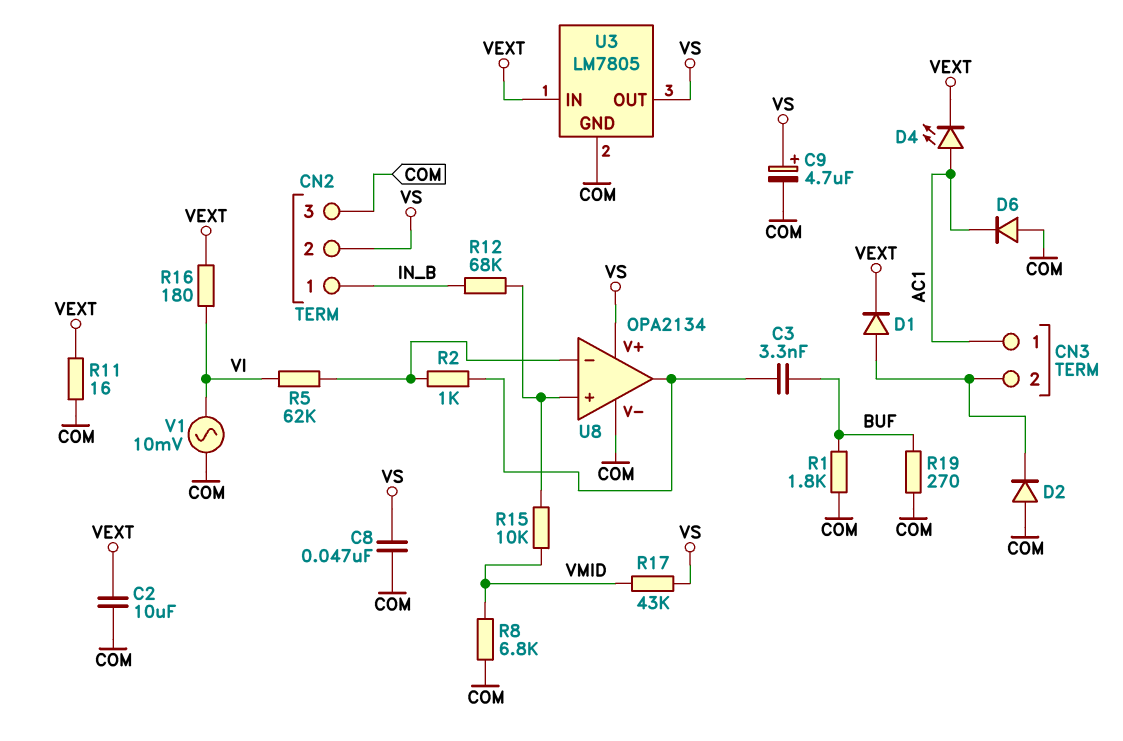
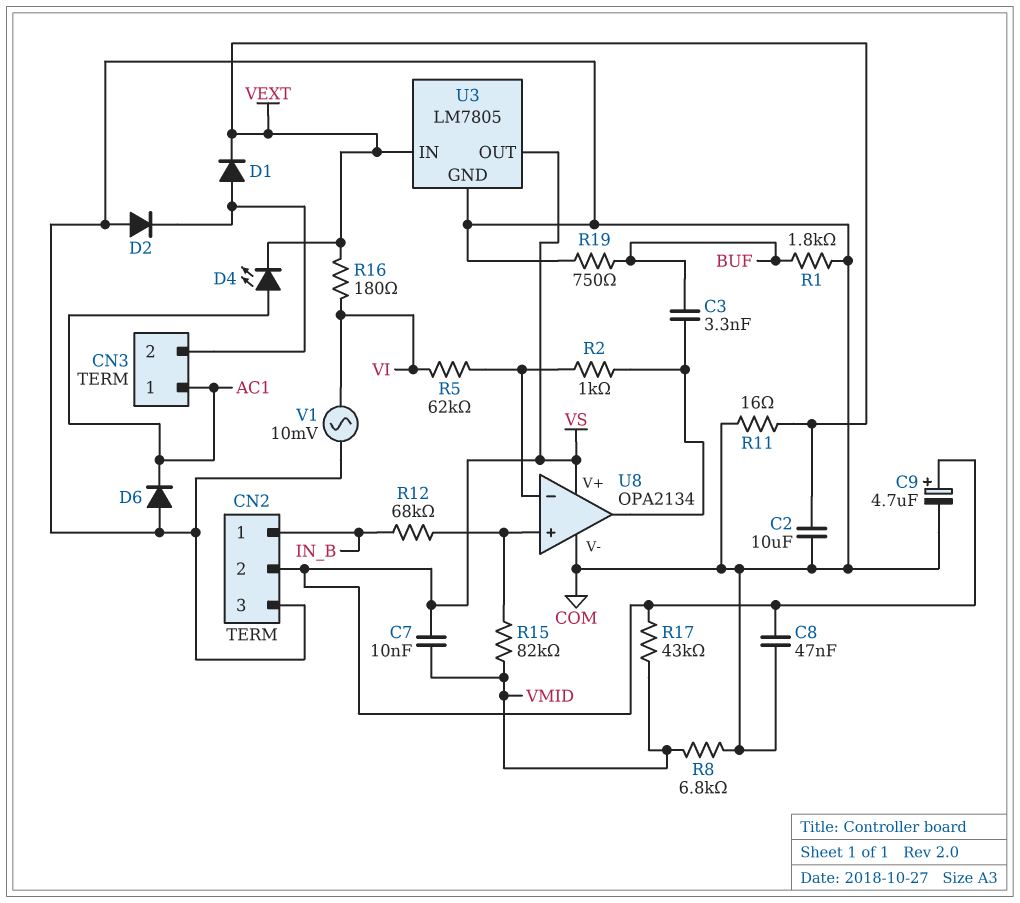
C7: none -> 10nF (VMID, VS)
R15: 10k (U8/in+, VMID) -> 82k (U8/in+, VMID)
R19: 270 (BUF, COM) -> 750 (BUF, COM)

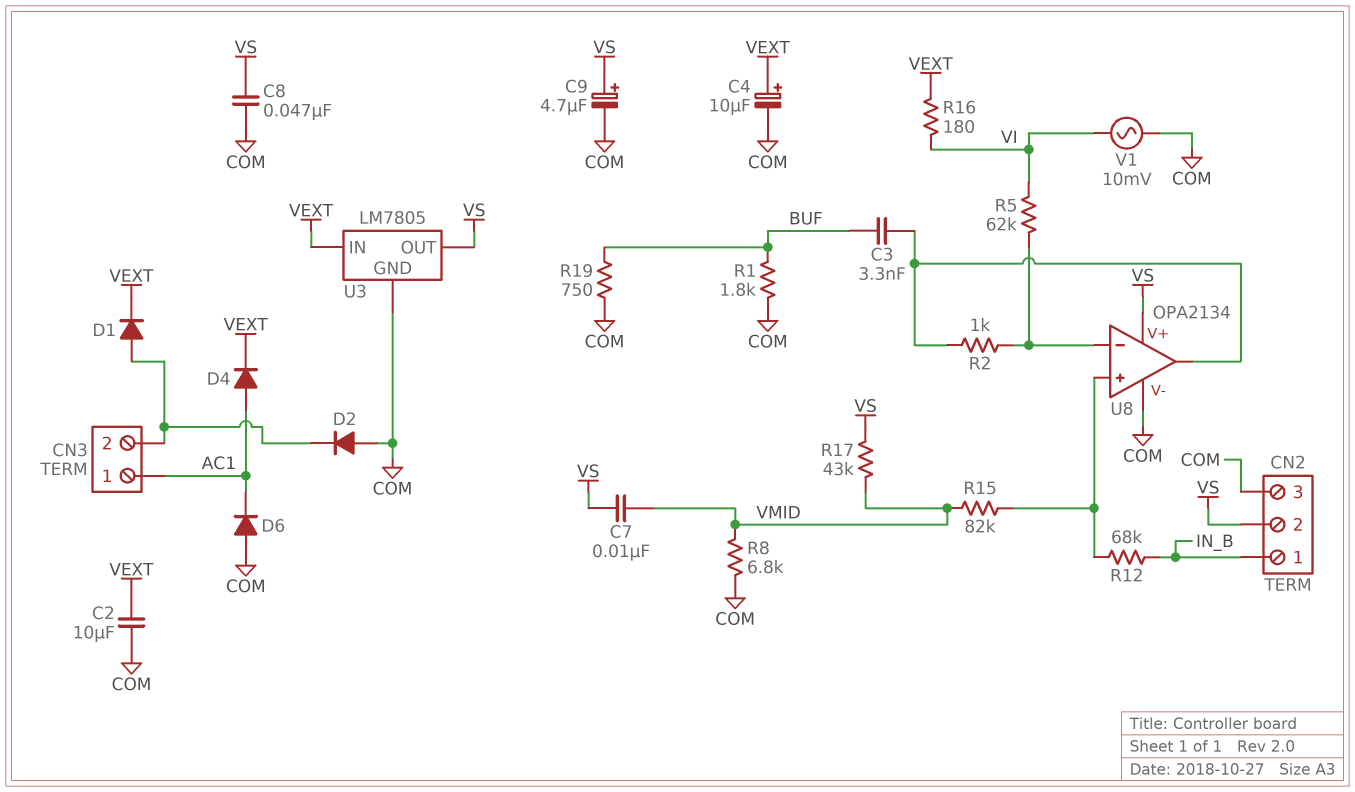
C4: none -> 10uF (plus VEXT, minus COM)
D4: LED (A AC1, K VEXT) -> diode (A AC1, K VEXT)
R11: 16 (COM, VEXT) -> none

